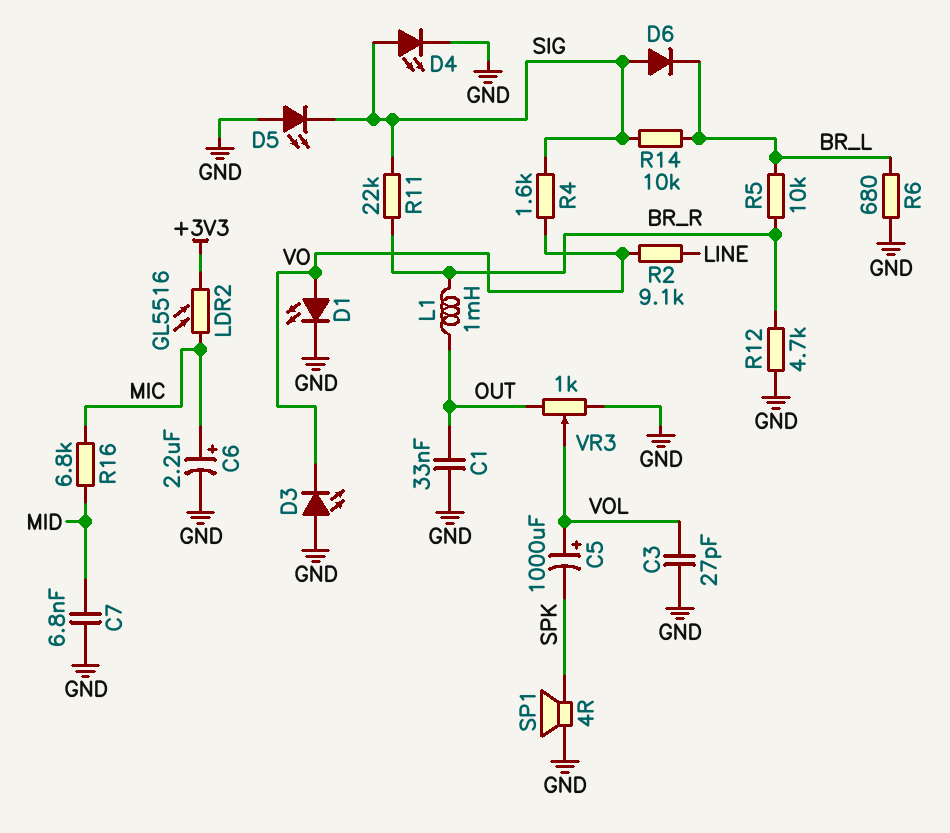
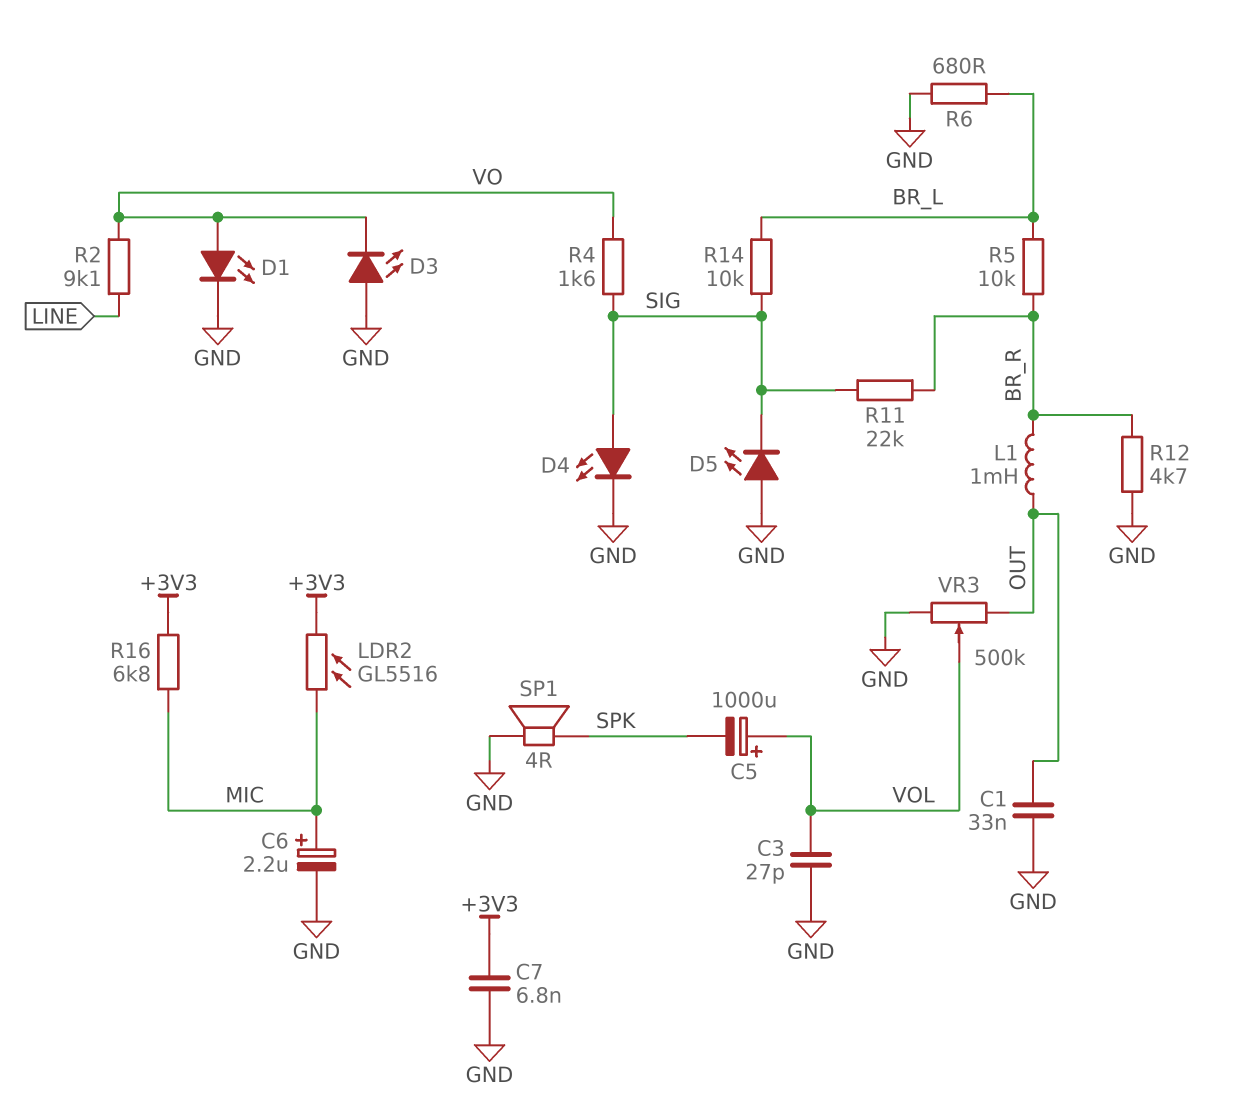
C7: 6.8nF (GND, MID) -> 6.8nF (+3V3, GND)
D6: diode (A SIG, K BR_L) -> none
R16: 6.8k (MIC, MID) -> 6.8k (+3V3, MIC)
VR3: 1k (GND, OUT, wiper VOL) -> 500k (GND, OUT, wiper VOL)

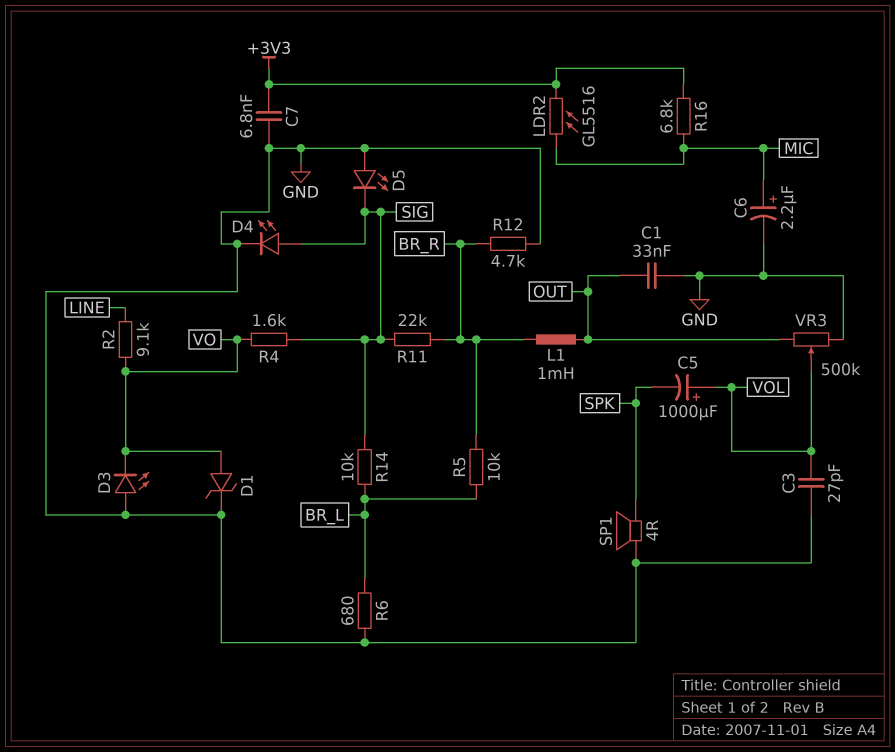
D1: LED (A VO, K GND) -> zener (A VO, K GND)

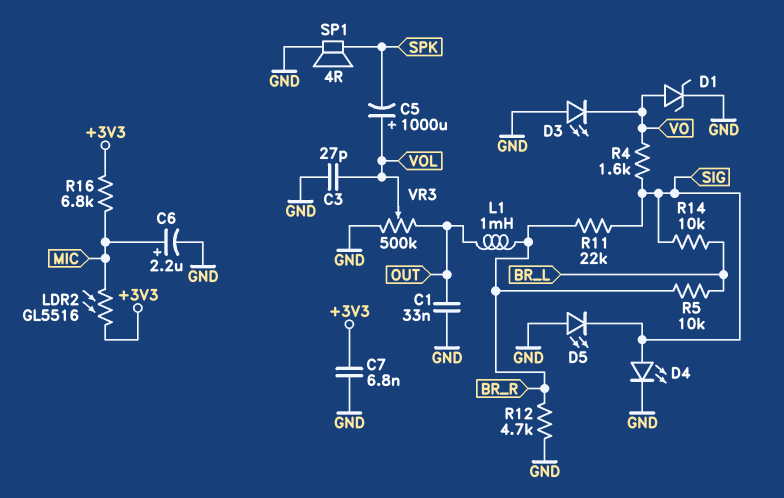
R2: 9.1k (LINE, VO) -> none
R6: 680 (BR_L, GND) -> none

